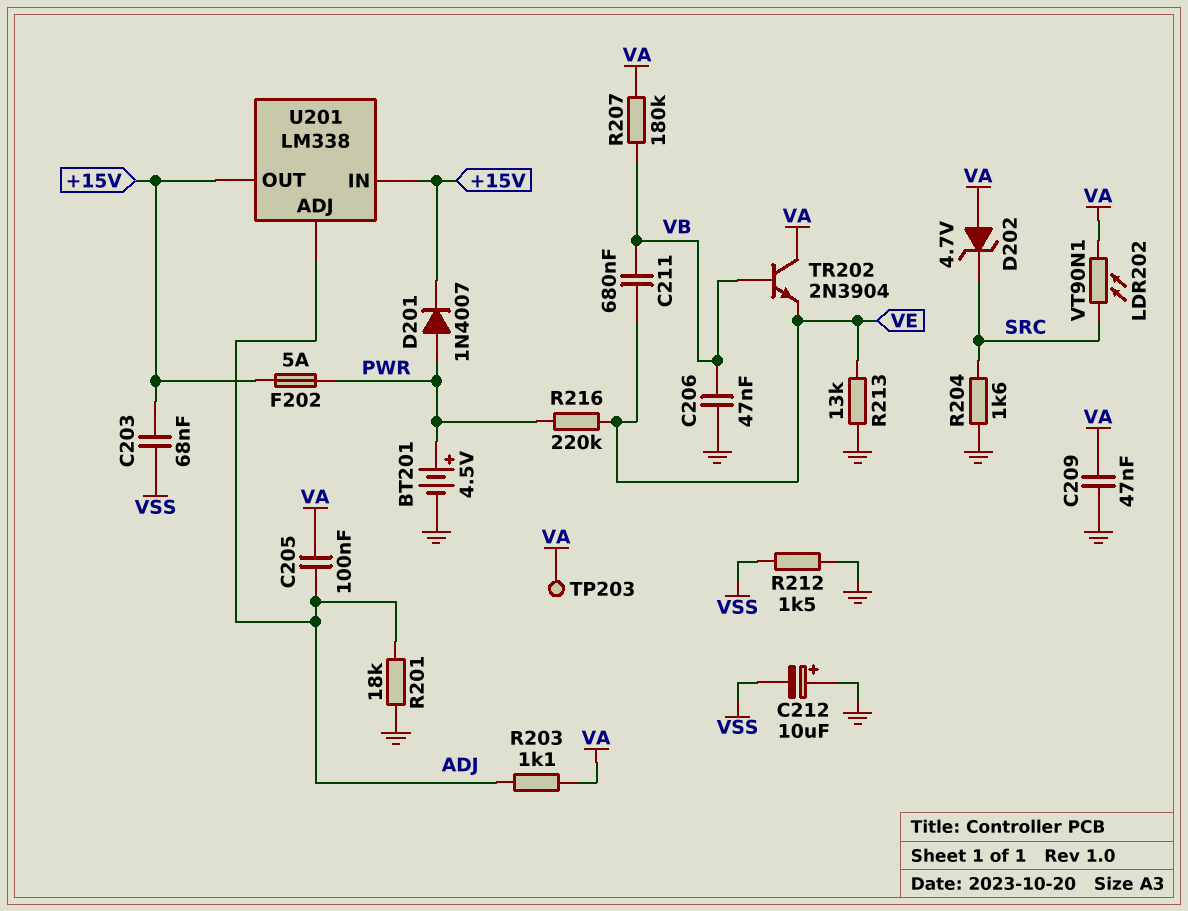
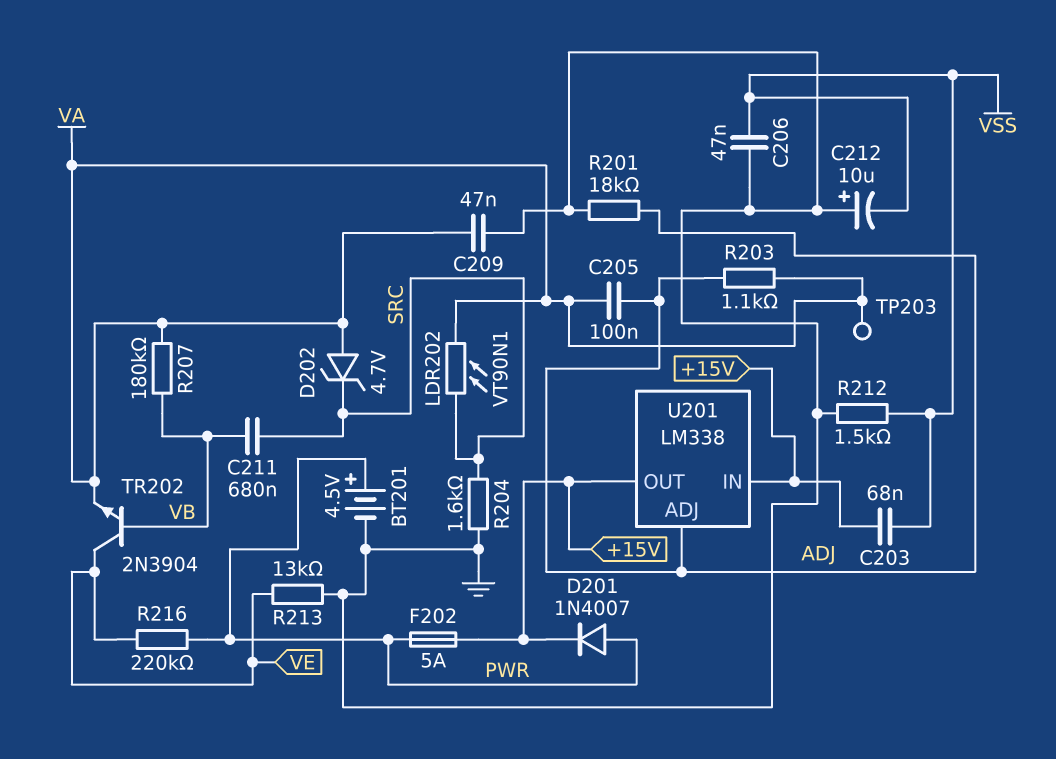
C206: 47nF (GND, VB) -> 47nF (GND, VSS)
C211: 680nF (VB, VE) -> 680nF (SRC, VB)
TR202: NPN 2N3904 (B VB, C VA, E VE) -> NPN 2N3904 (B VB, C VE, E VA)

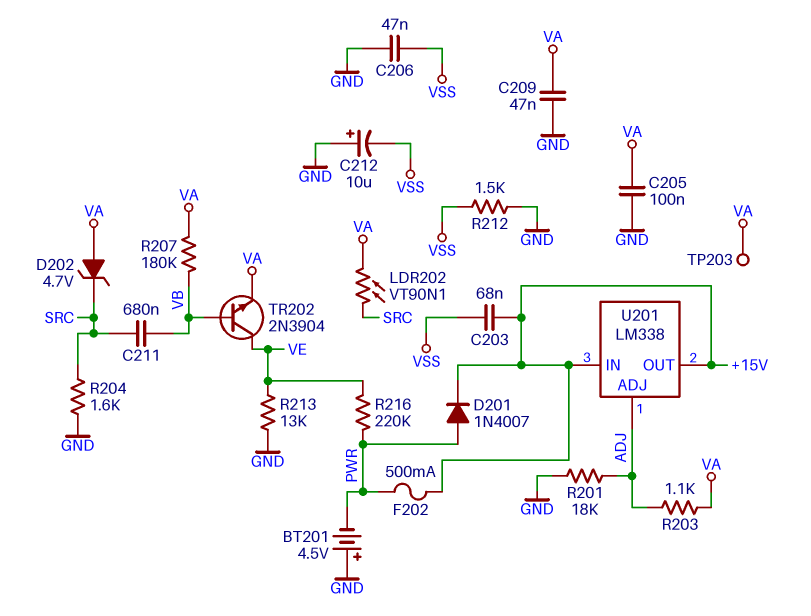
BT201: 4.5V (plus PWR, minus GND) -> 4.5V (plus GND, minus PWR)
C205: 100nF (ADJ, VA) -> 100nF (GND, VA)
F202: 5A (+15V, PWR) -> 500mA (+15V, PWR)

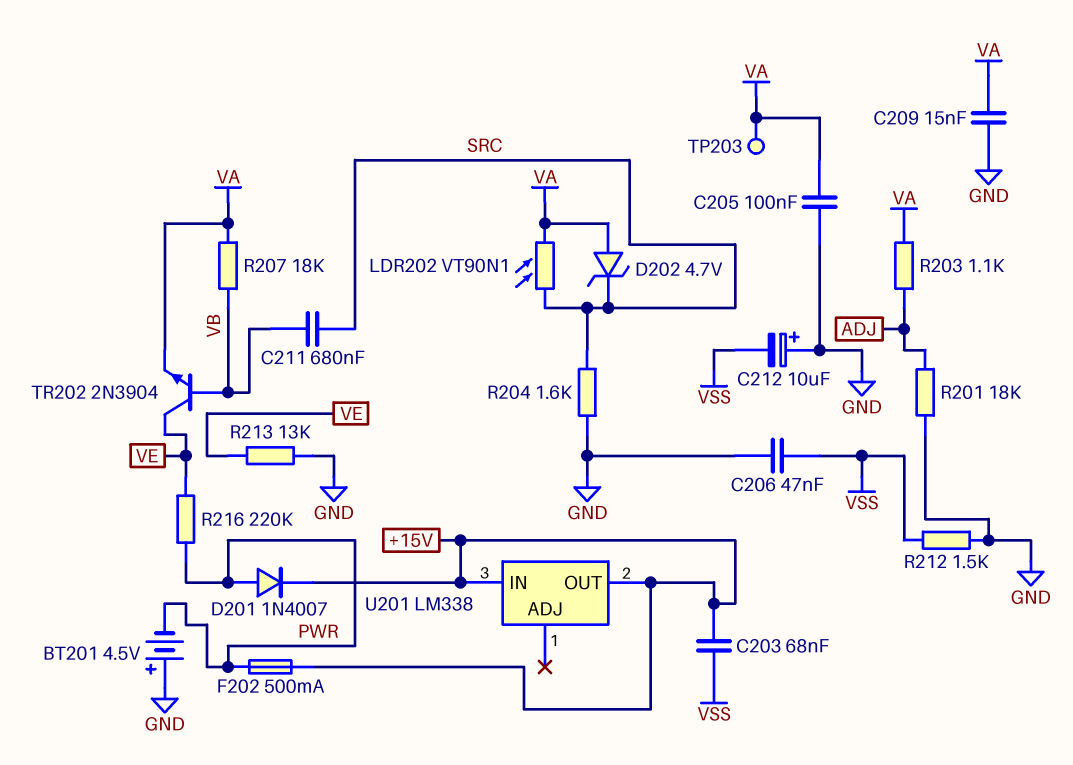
C209: 47nF (GND, VA) -> 15nF (GND, VA)
R207: 180k (VA, VB) -> 18k (VA, VB)
U201 pin ADJ: ADJ -> none

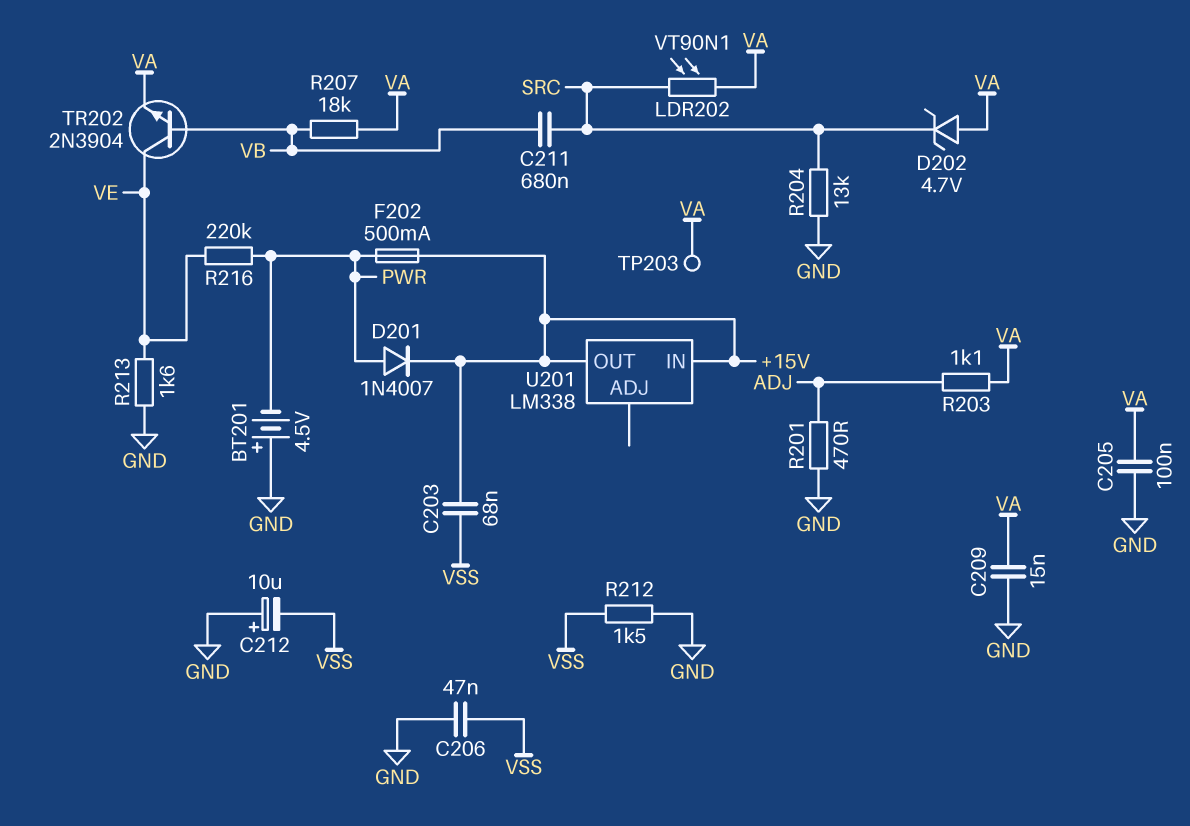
R201: 18k (ADJ, GND) -> 470 (ADJ, GND)
R204: 1.6k (GND, SRC) -> 13k (GND, SRC)
R213: 13k (GND, VE) -> 1.6k (GND, VE)

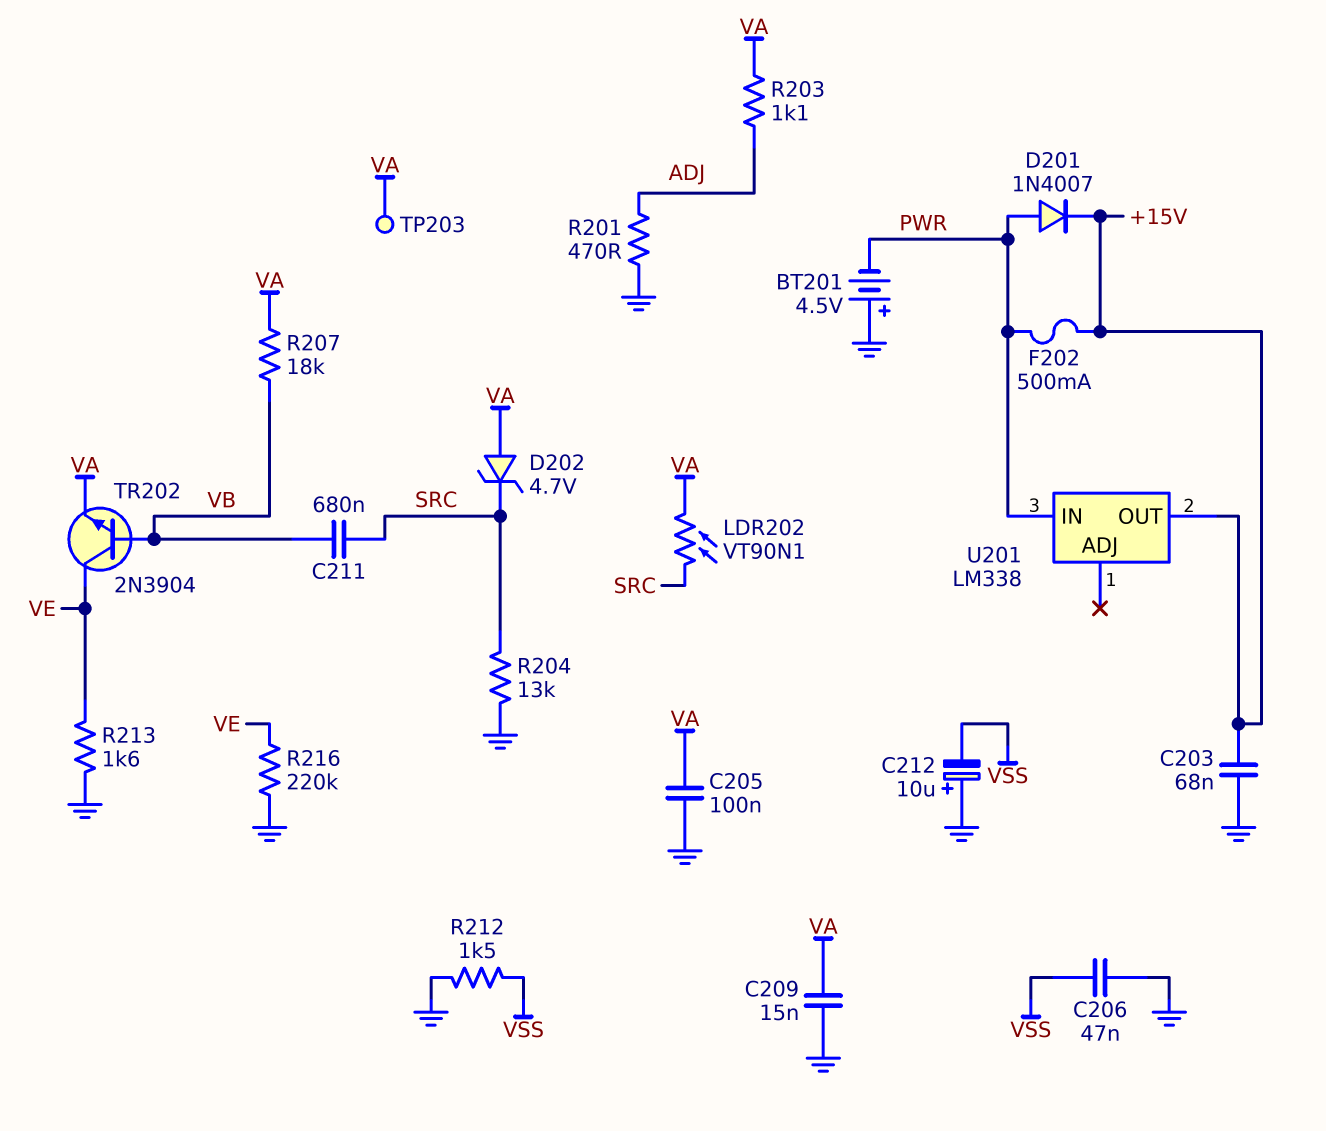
C203: 68nF (+15V, VSS) -> 68nF (+15V, GND)
R216: 220k (PWR, VE) -> 220k (GND, VE)
U201 pin IN: +15V -> PWR

